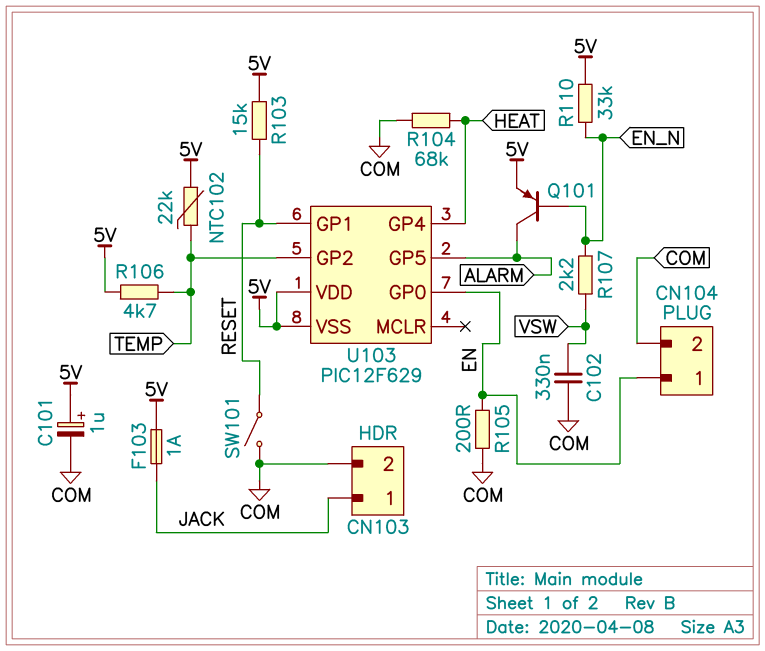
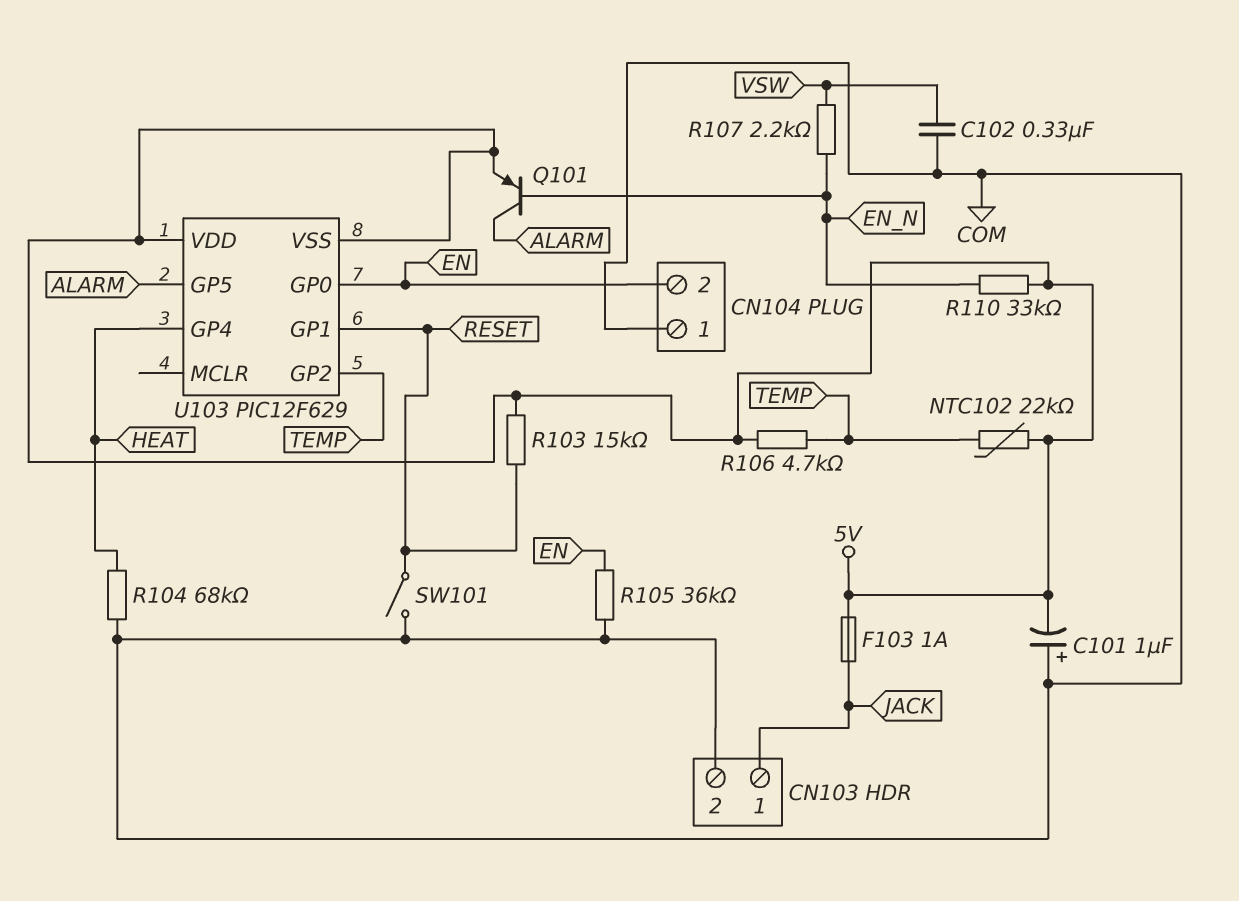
C101: 1uF (plus 5V, minus COM) -> 1uF (plus COM, minus 5V)
CN104 pin 1: EN -> COM
CN104 pin 2: COM -> EN
R105: 200 (COM, EN) -> 36k (COM, EN)

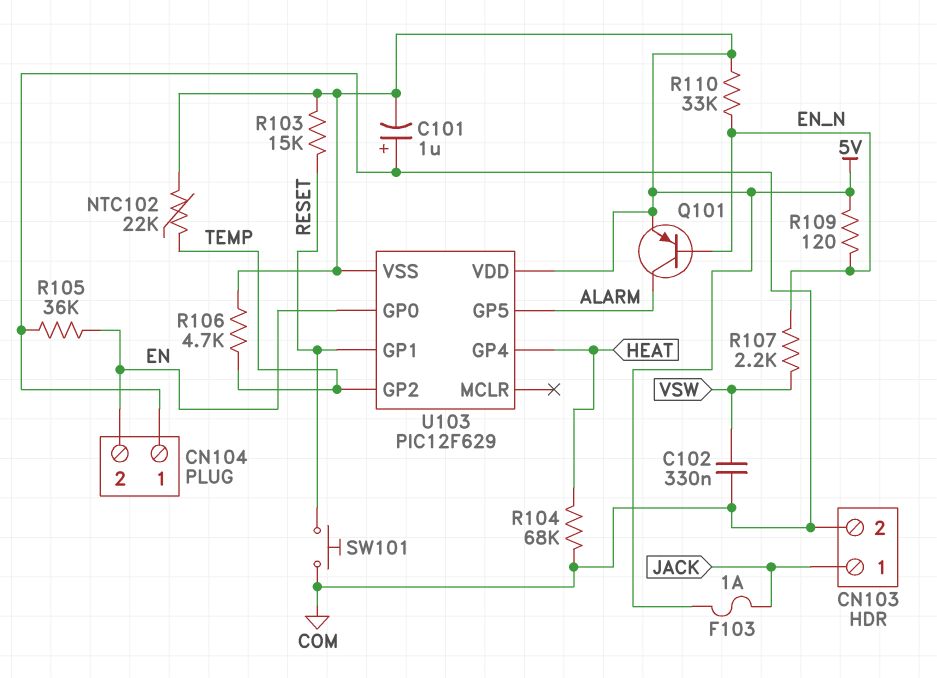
R109: none -> 120 (5V, EN_N)
SW101: switch (COM, RESET) -> button (COM, RESET)

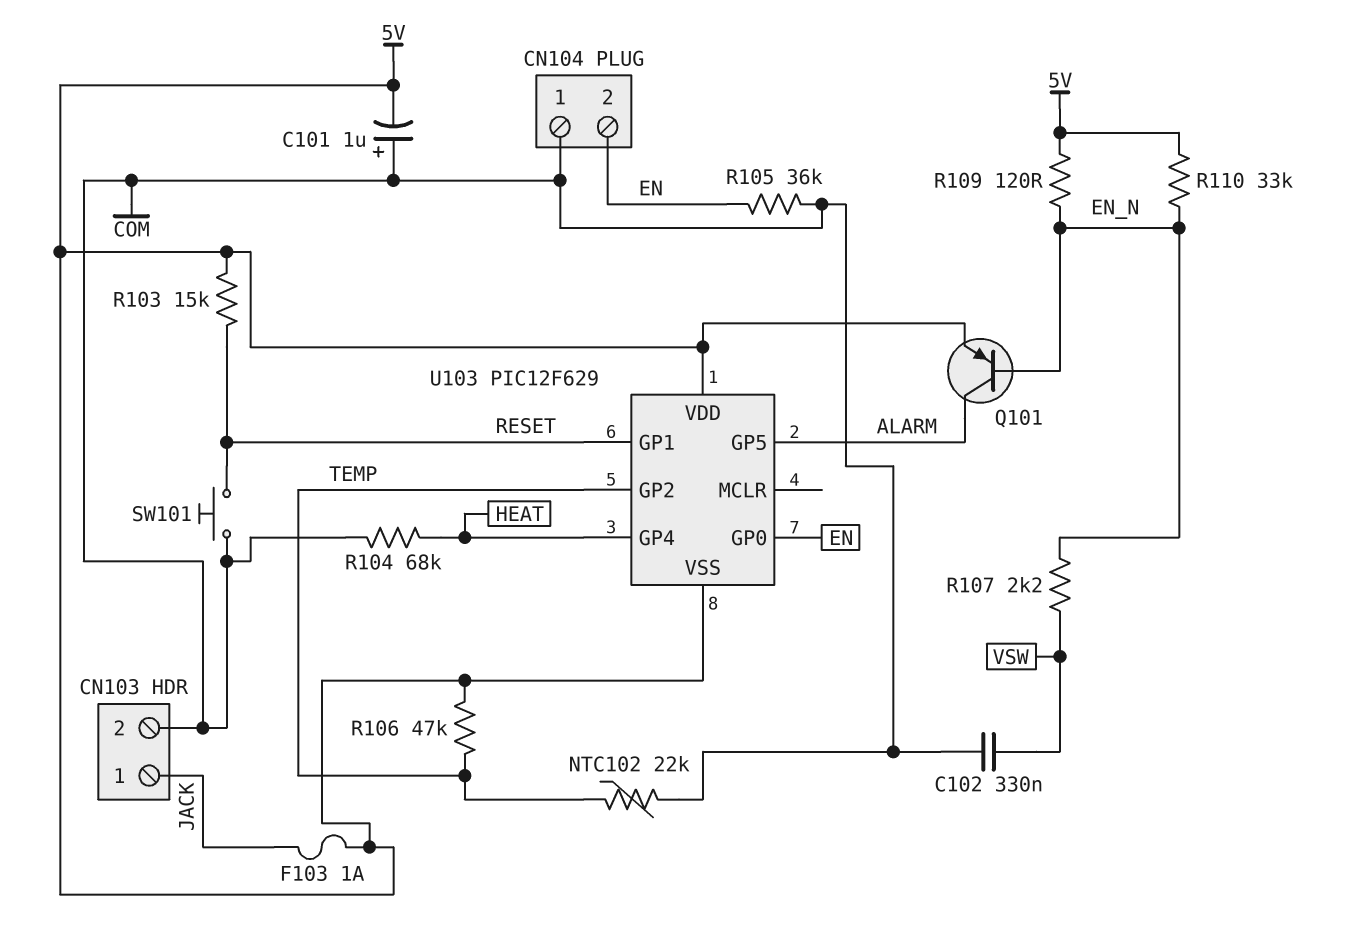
NTC102: 22k (5V, TEMP) -> 22k (COM, TEMP)
R106: 4.7k (5V, TEMP) -> 47k (5V, TEMP)

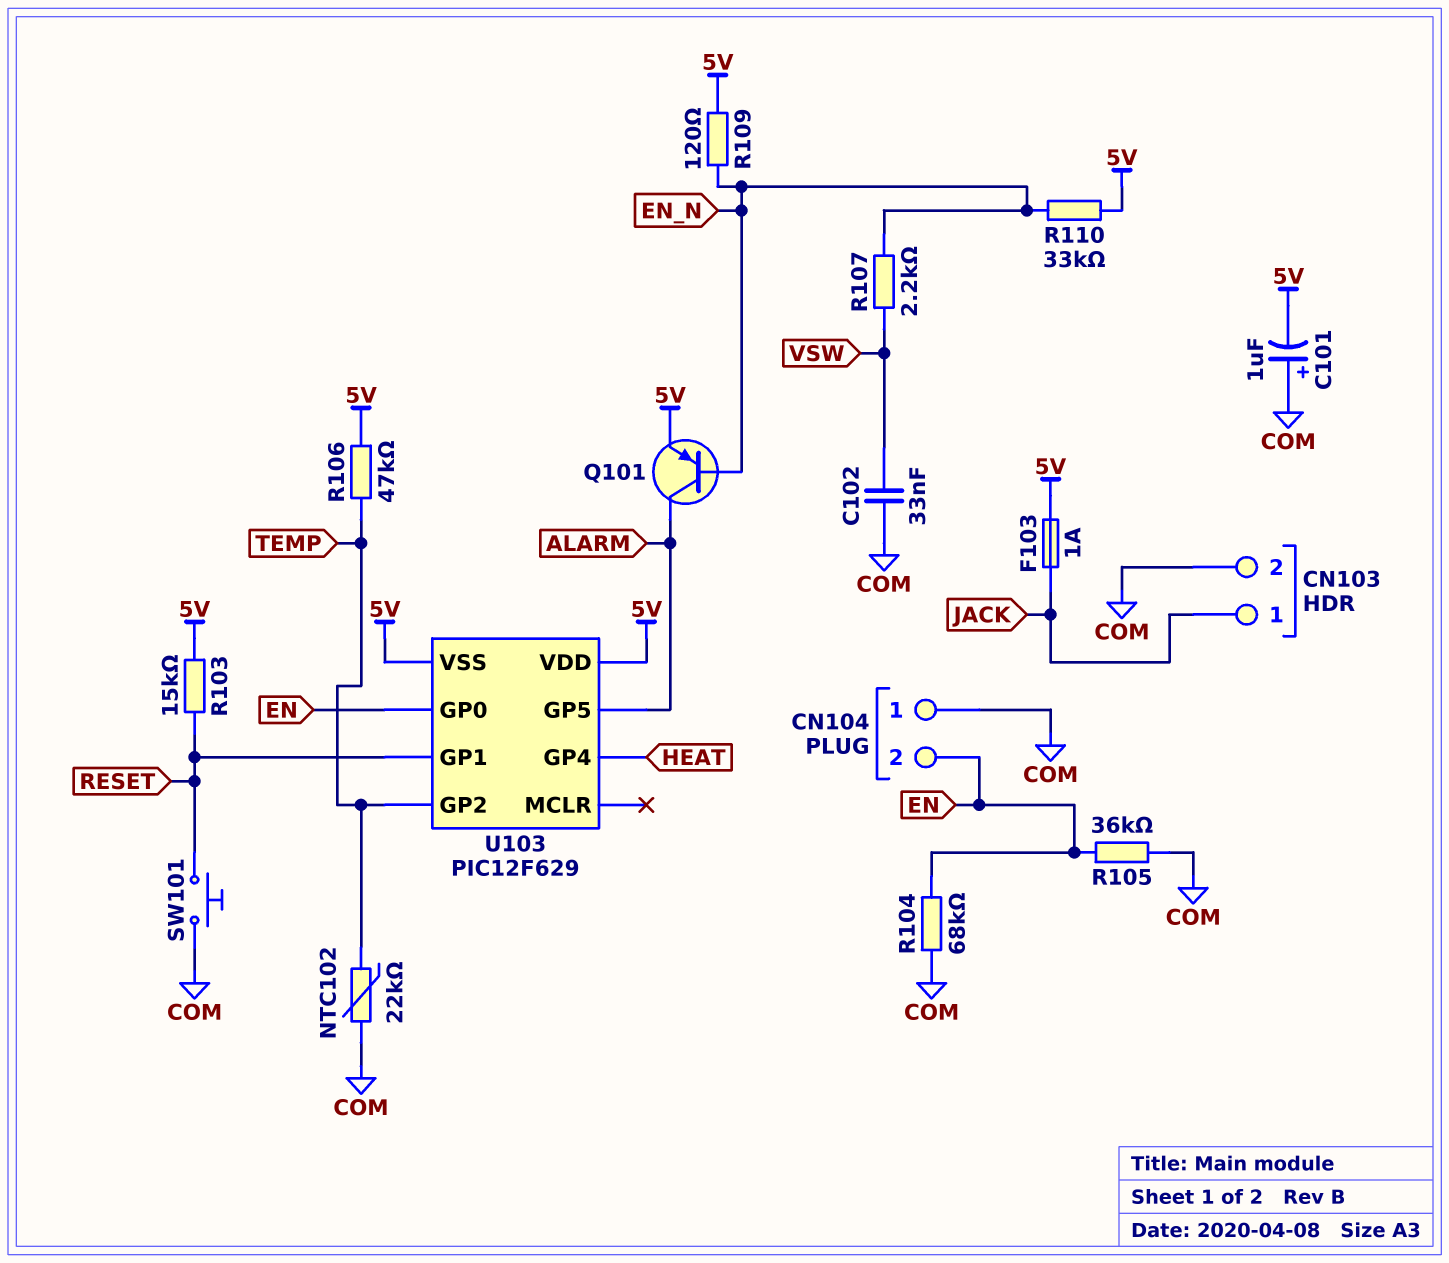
C102: 330nF (COM, VSW) -> 33nF (COM, VSW)
R104: 68k (COM, HEAT) -> 68k (COM, EN)

